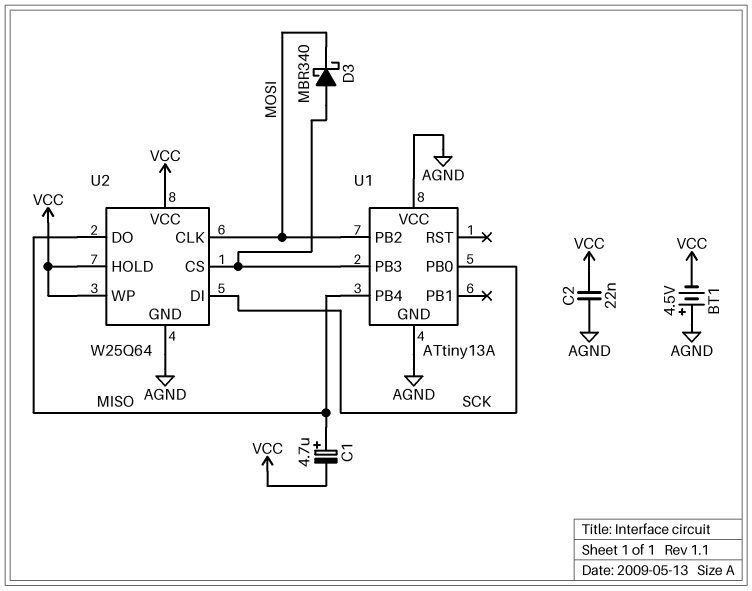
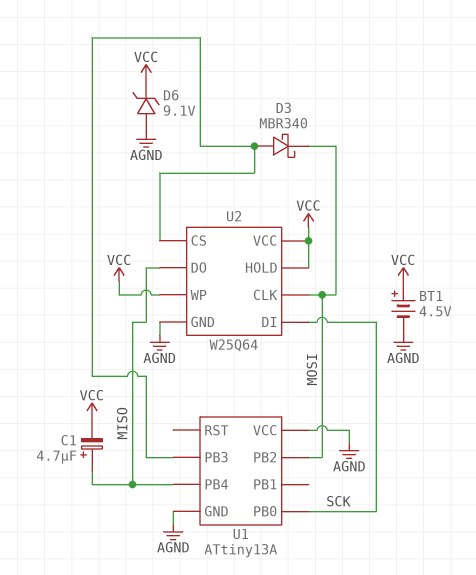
BT1: 4.5V (plus AGND, minus VCC) -> 4.5V (plus VCC, minus AGND)
C2: 22nF (AGND, VCC) -> none
D6: none -> zener 9.1V (A AGND, K VCC)

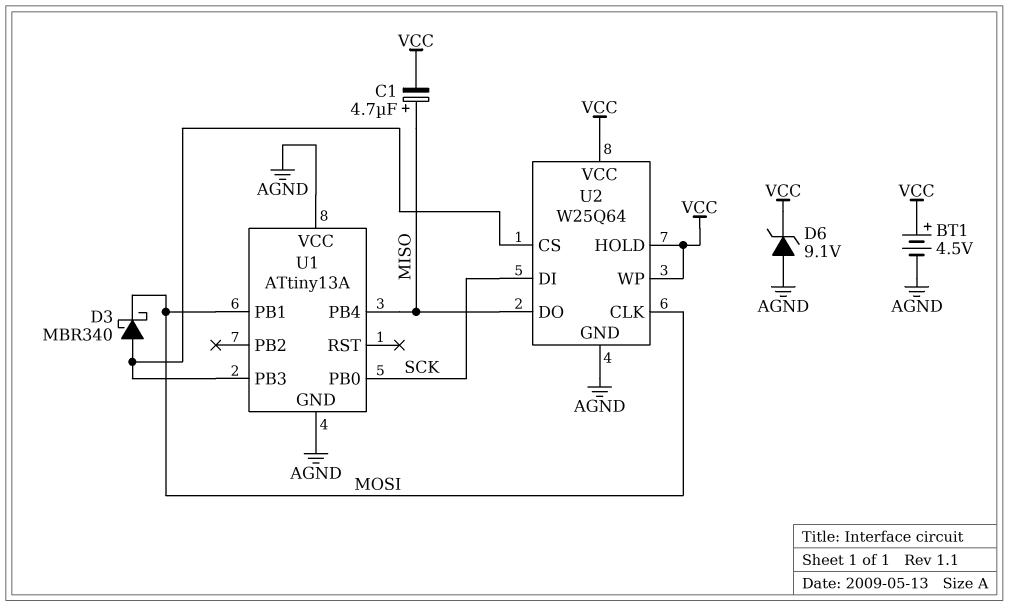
U1 pin PB1: none -> MOSI
U1 pin PB2: MOSI -> none

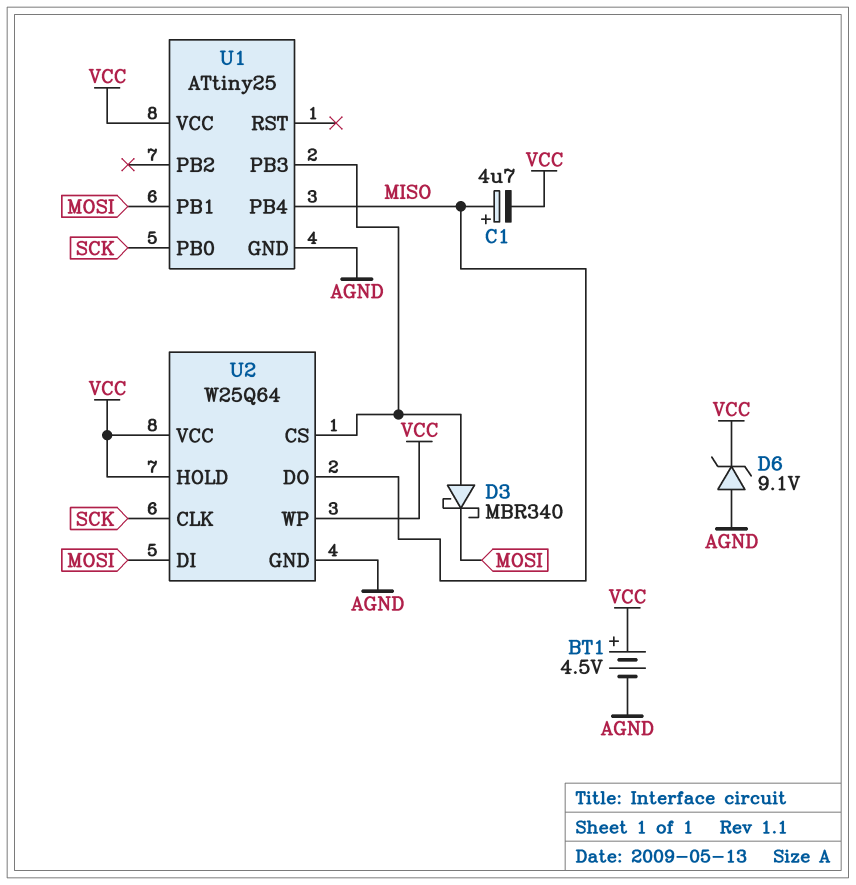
U1: ATtiny13A -> ATtiny25
U1 pin VCC: AGND -> VCC
U2 pin CLK: MOSI -> SCK
U2 pin DI: SCK -> MOSI

